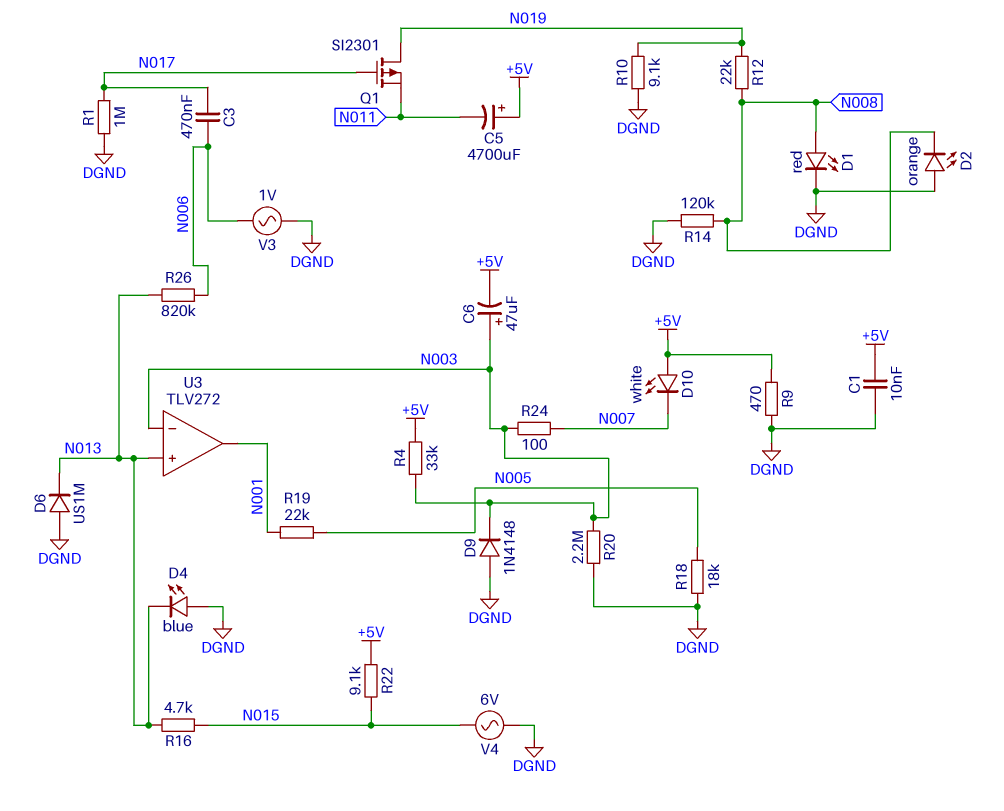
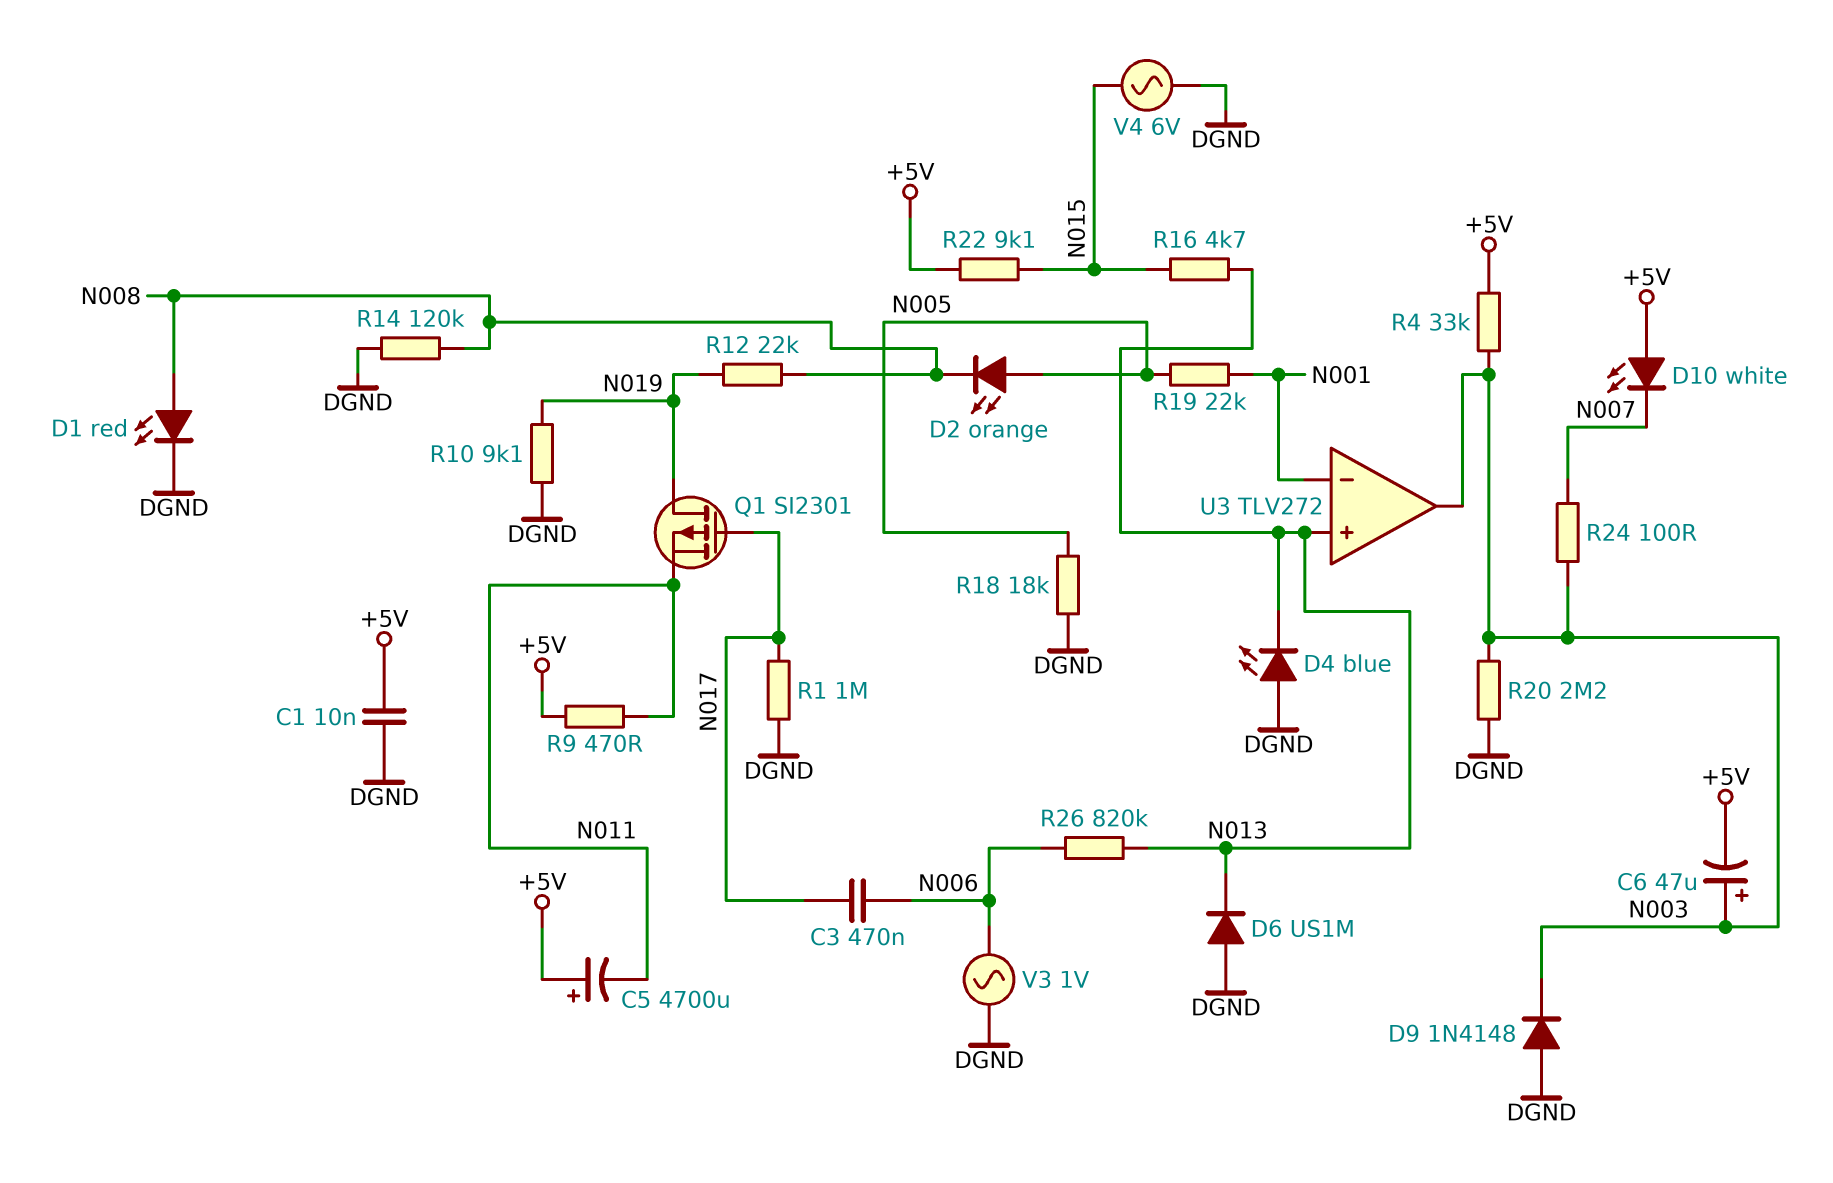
D2: LED orange (A DGND, K N008) -> LED orange (A N005, K N008)
R9: 470 (+5V, DGND) -> 470 (+5V, N011)
U3 pin in-: N003 -> N001
U3 pin out: N001 -> N003

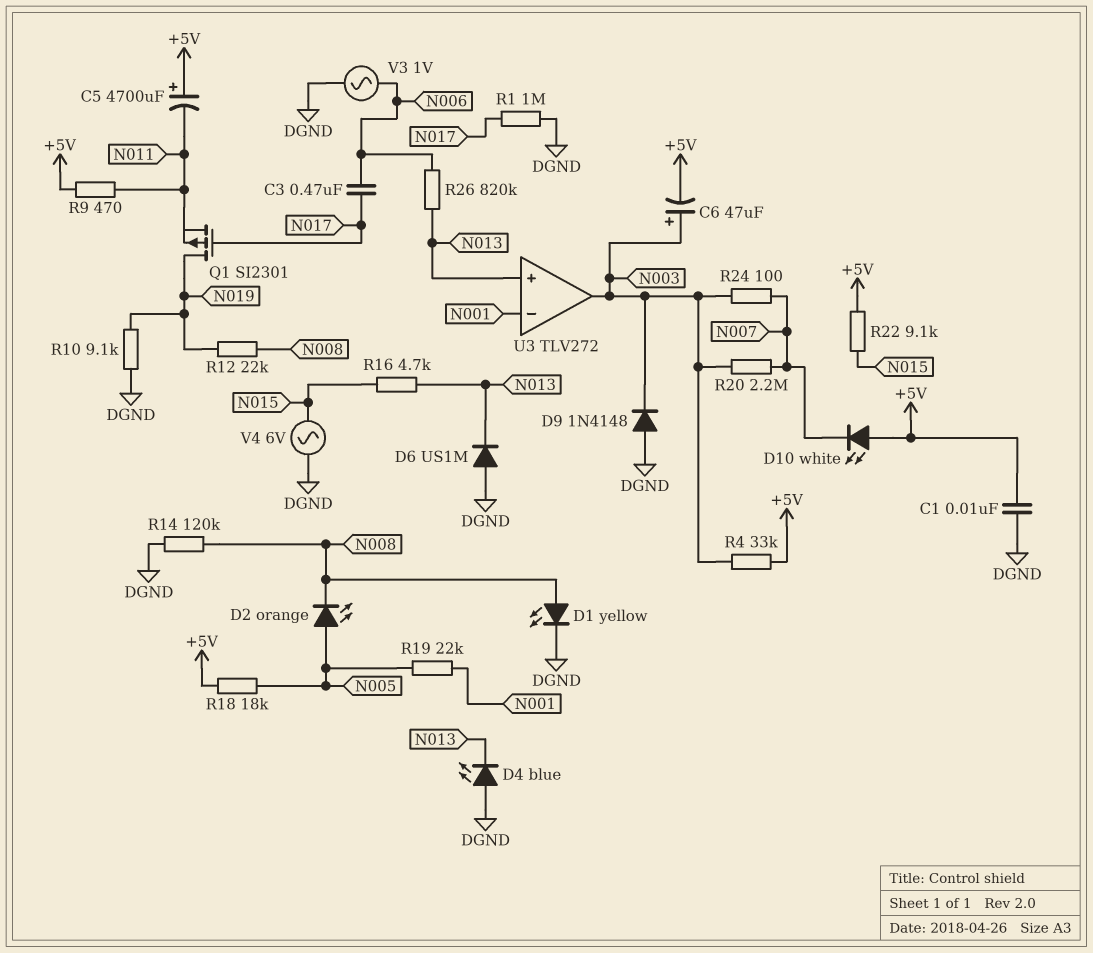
D1: LED red (A N008, K DGND) -> LED yellow (A N008, K DGND)
R18: 18k (DGND, N005) -> 18k (+5V, N005)
R20: 2.2M (DGND, N003) -> 2.2M (N003, N007)

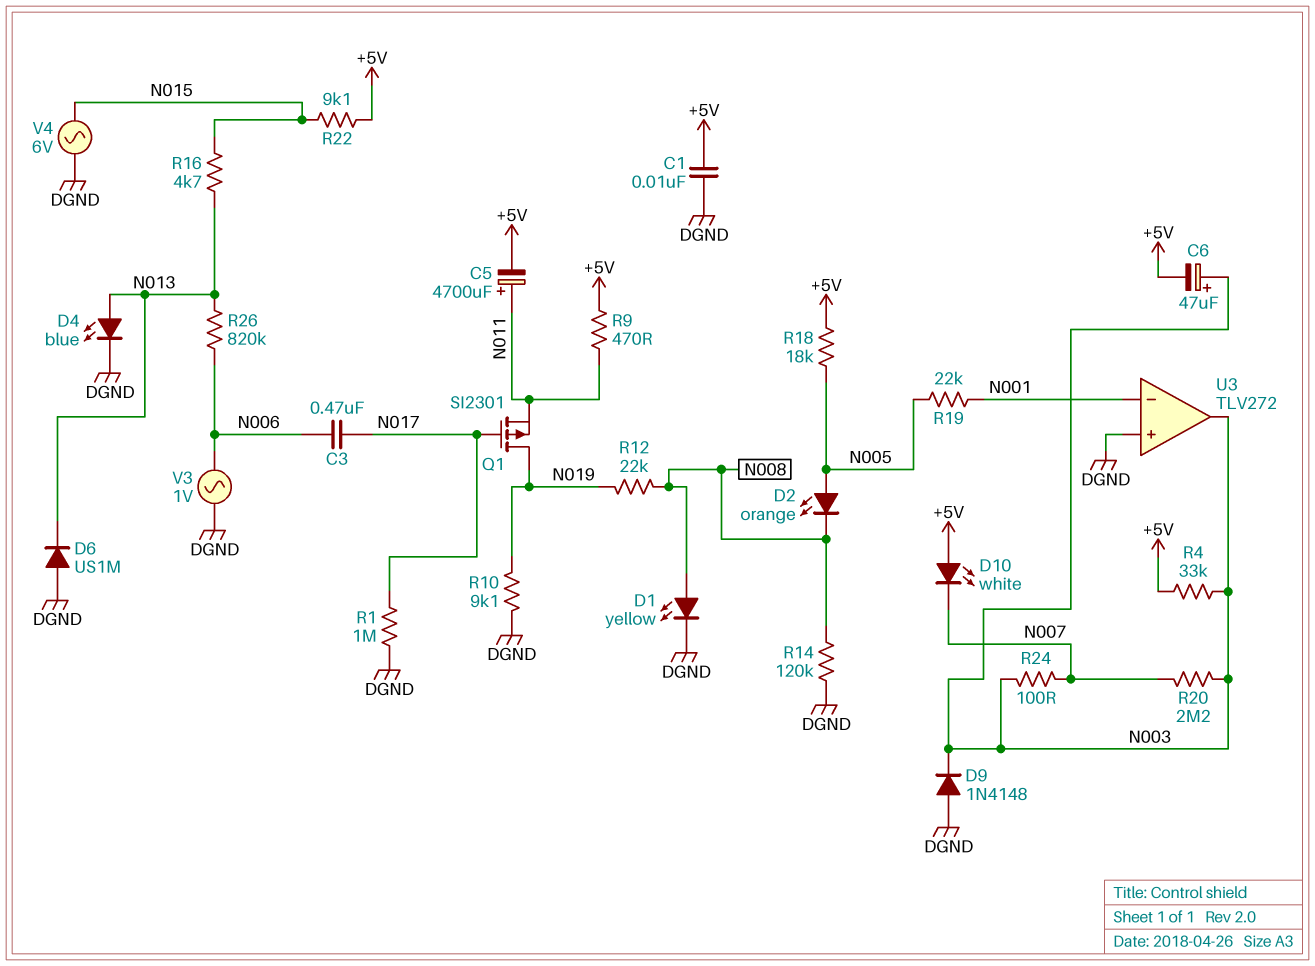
C5: 4700uF (plus +5V, minus N011) -> 4700uF (plus N011, minus +5V)
D4: LED blue (A DGND, K N013) -> LED blue (A N013, K DGND)
U3 pin in+: N013 -> DGND

